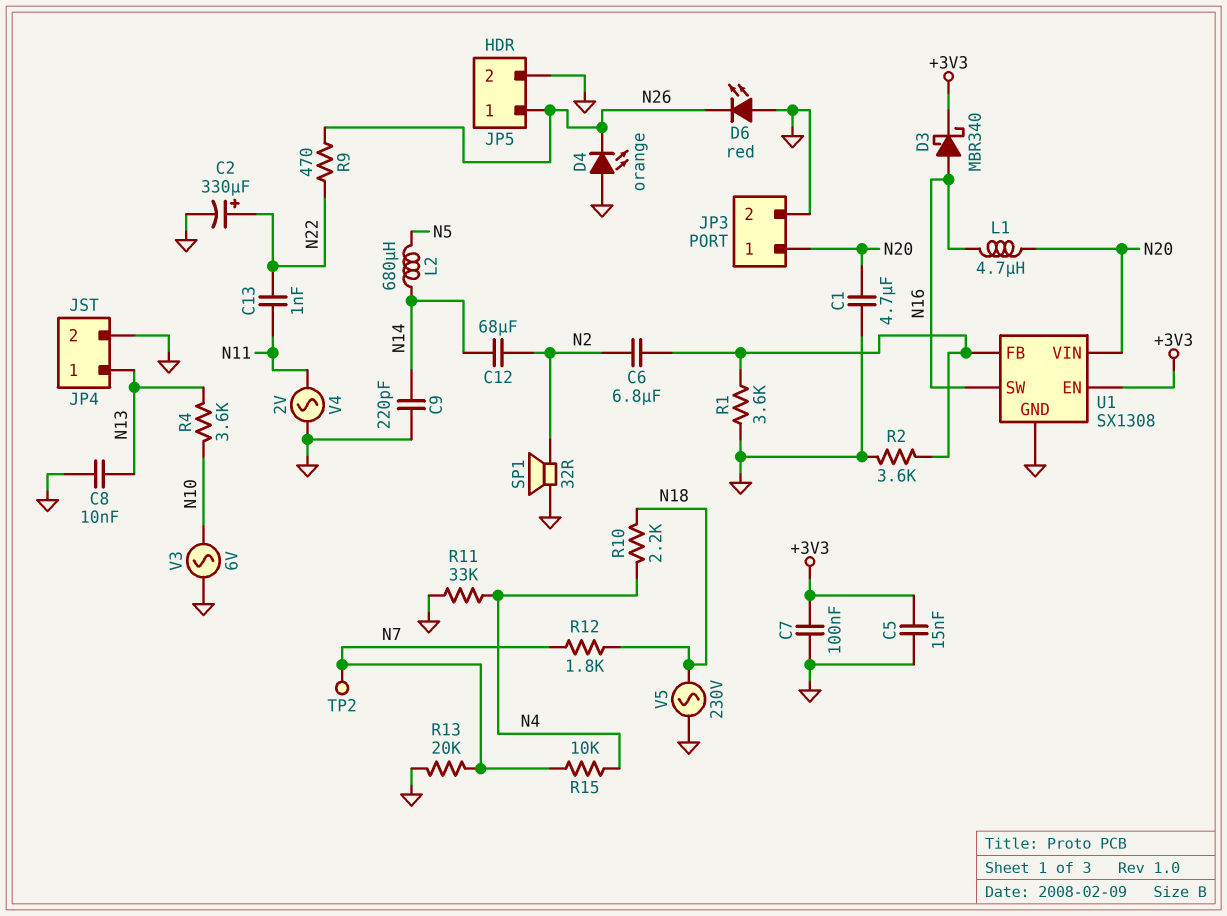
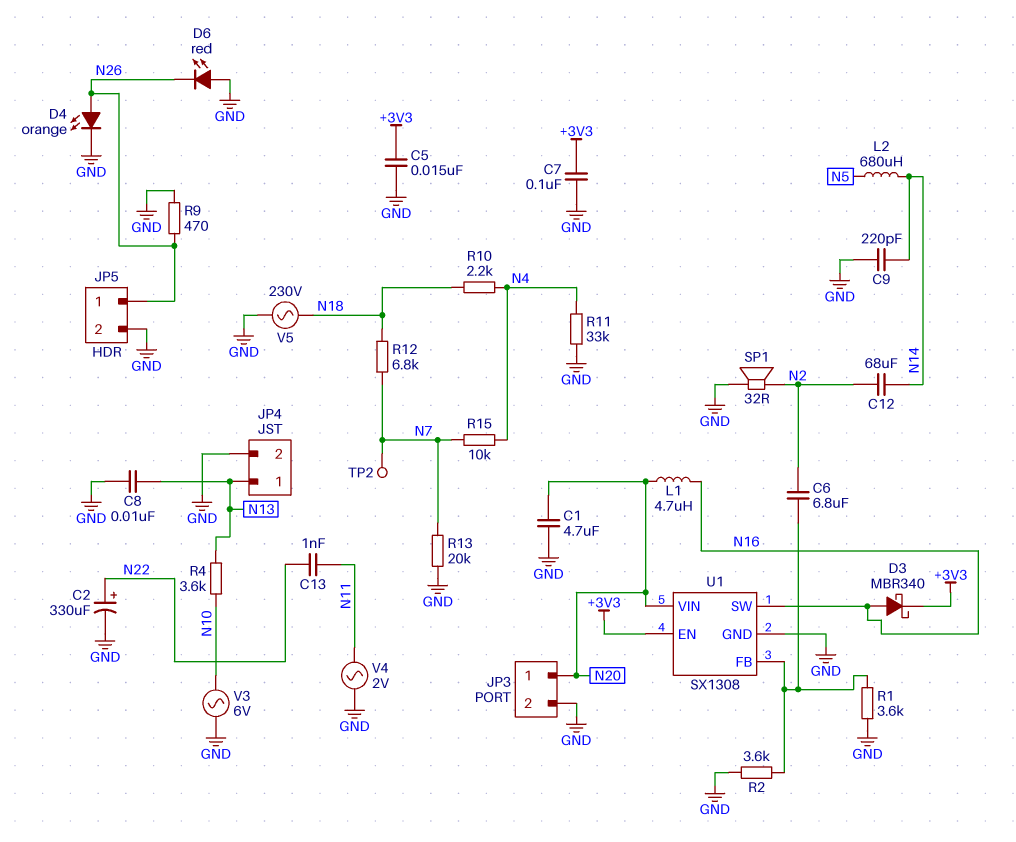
D4: LED orange (A GND, K N26) -> LED orange (A N26, K GND)
R9: 470 (N22, N26) -> 470 (GND, N26)
R12: 1.8k (N7, N18) -> 6.8k (N7, N18)

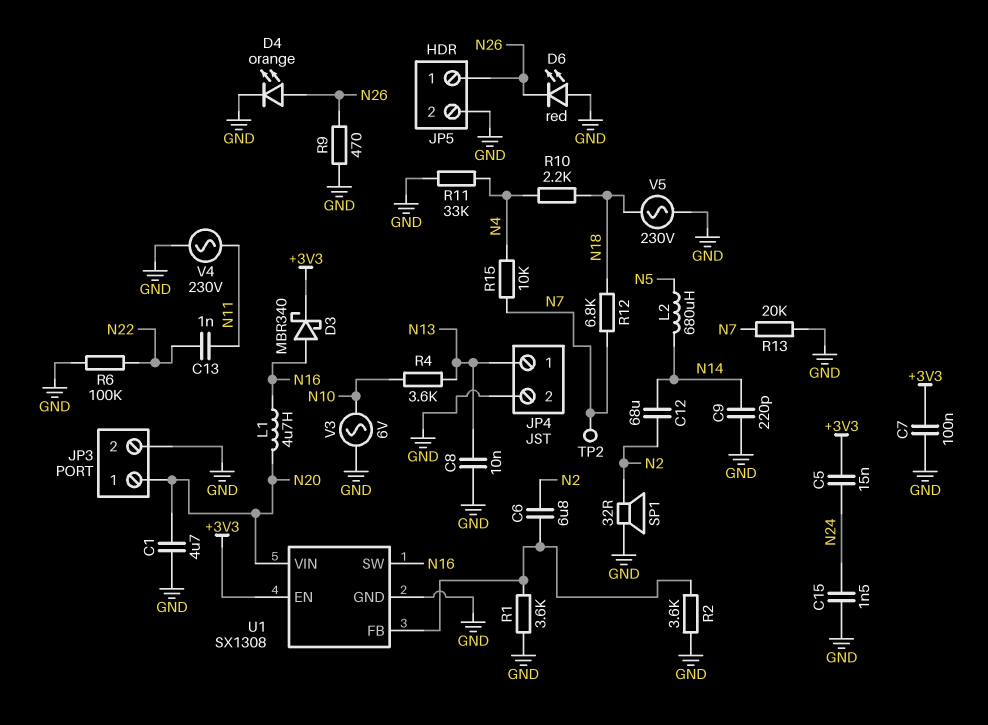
C2: 330uF (plus N22, minus GND) -> none
C5: 15nF (+3V3, GND) -> 15nF (+3V3, N24)
C15: none -> 1.5nF (GND, N24)
R6: none -> 100k (GND, N22)
V4: AC 2V (GND, N11) -> AC 230V (GND, N11)

